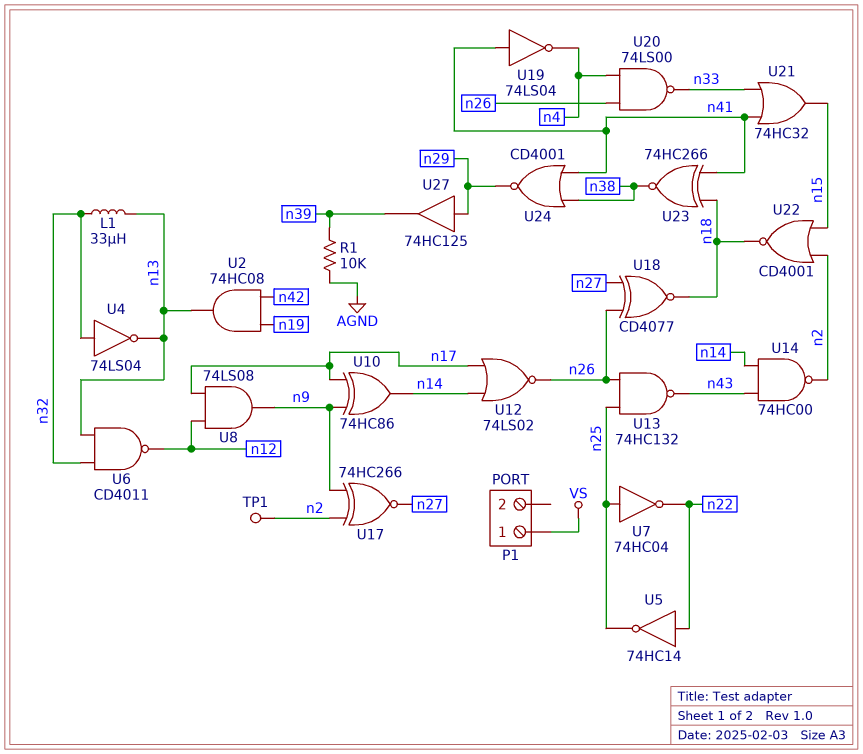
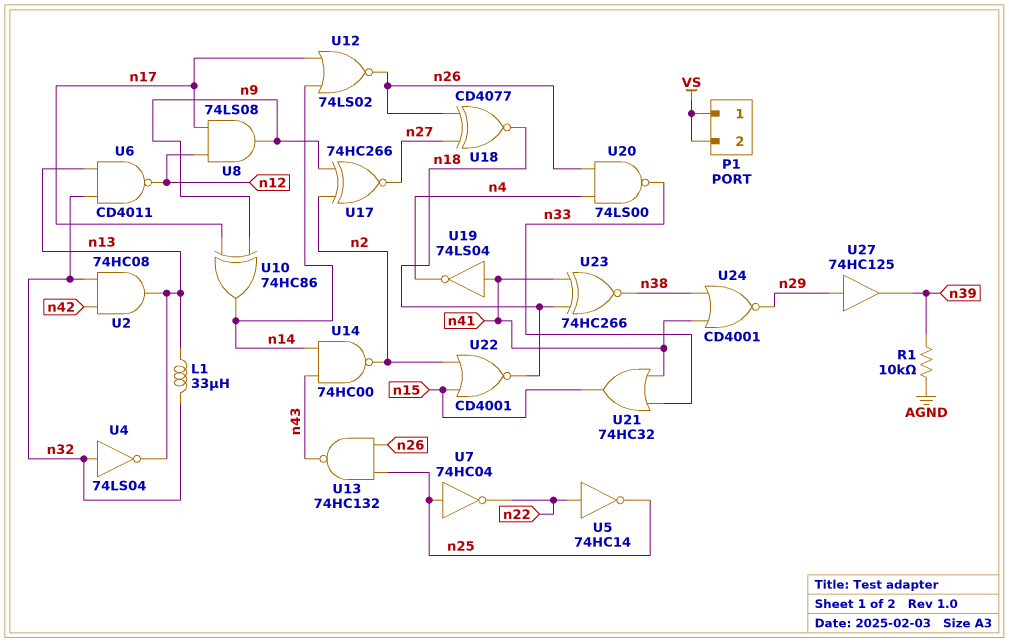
P1 pin 2: none -> VS
TP1: test point (n2) -> none
U2: AND 74HC08 (in n19, in n42, out n13) -> AND 74HC08 (in n32, in n42, out n13)

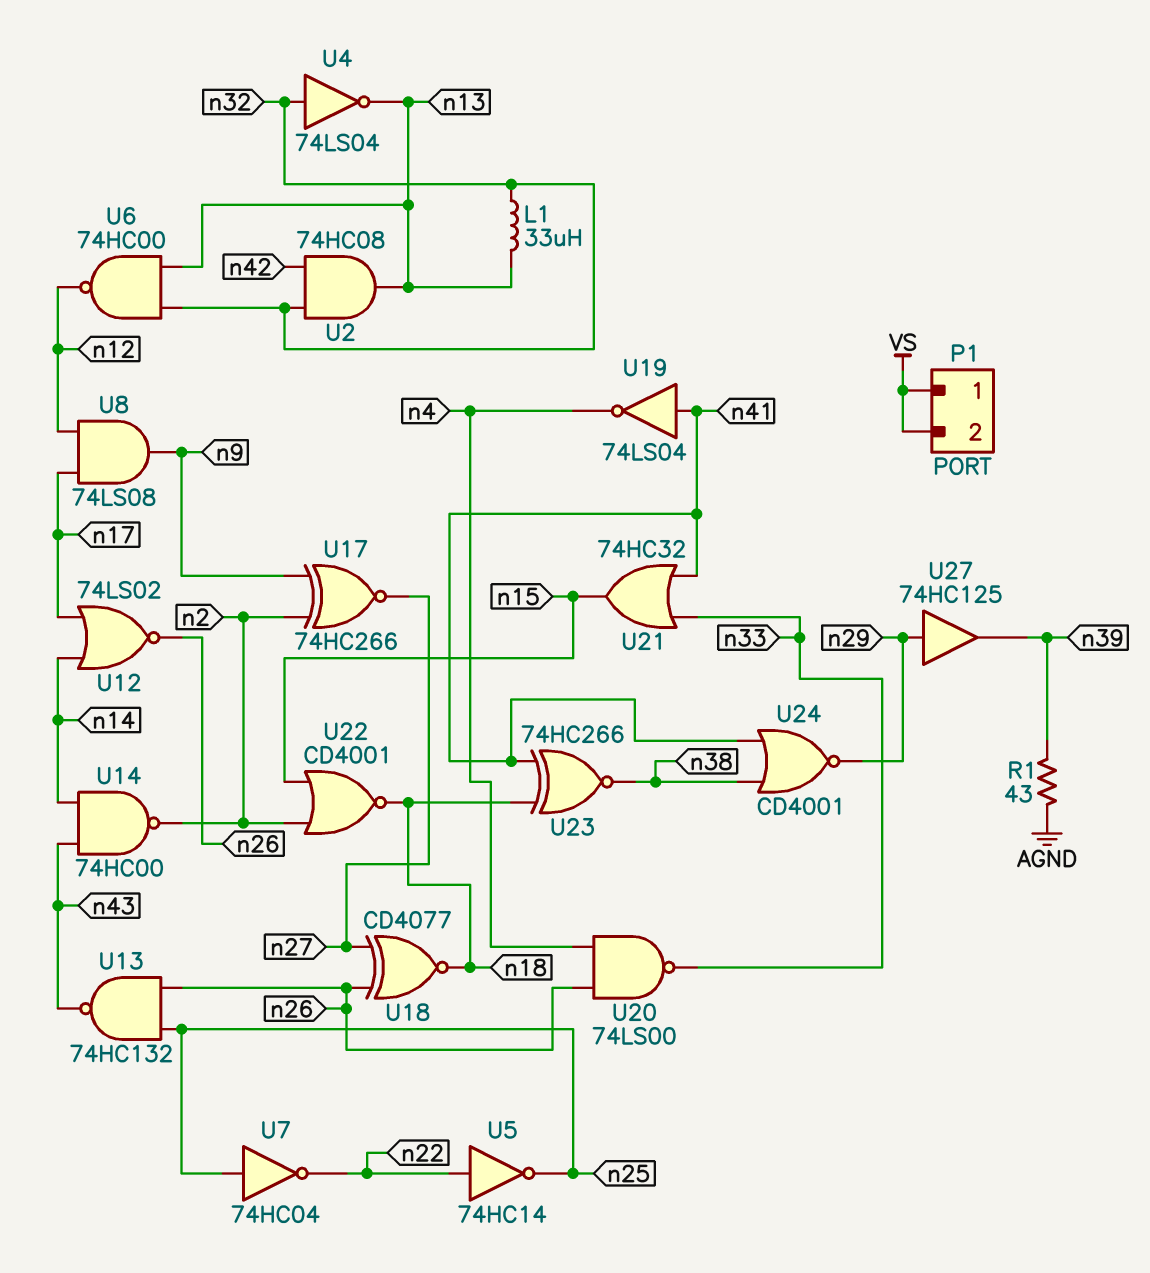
R1: 10k (AGND, n39) -> 43 (AGND, n39)
U6: NAND CD4011 (in n13, in n32, out n12) -> NAND 74HC00 (in n13, in n32, out n12)
U10: XOR 74HC86 (in n9, in n17, out n14) -> none

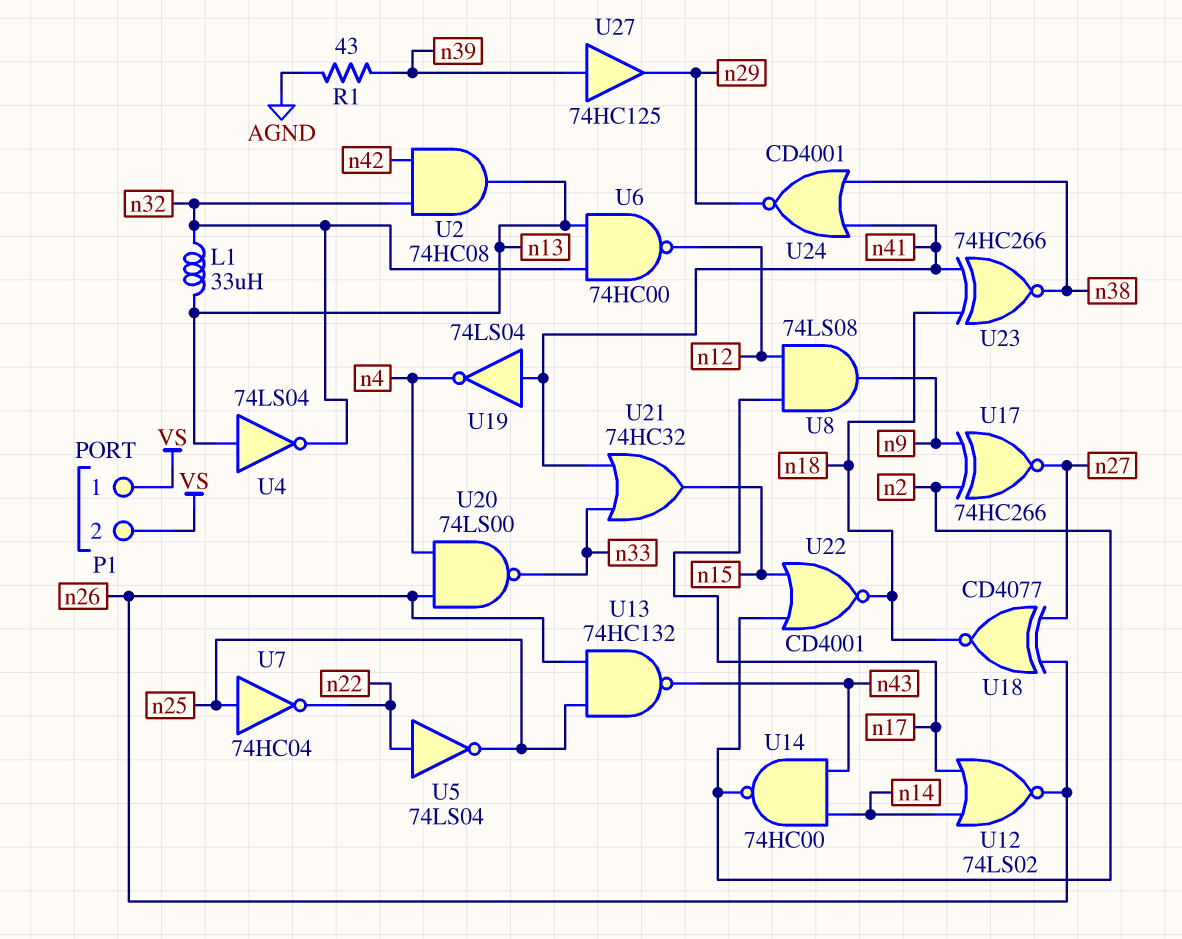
U4: NOT 74LS04 (in n32, out n13) -> NOT 74LS04 (in n13, out n32)
U5: NOT 74HC14 (in n22, out n25) -> NOT 74LS04 (in n22, out n25)
U27: buffer 74HC125 (in n29, out n39) -> buffer 74HC125 (in n39, out n29)

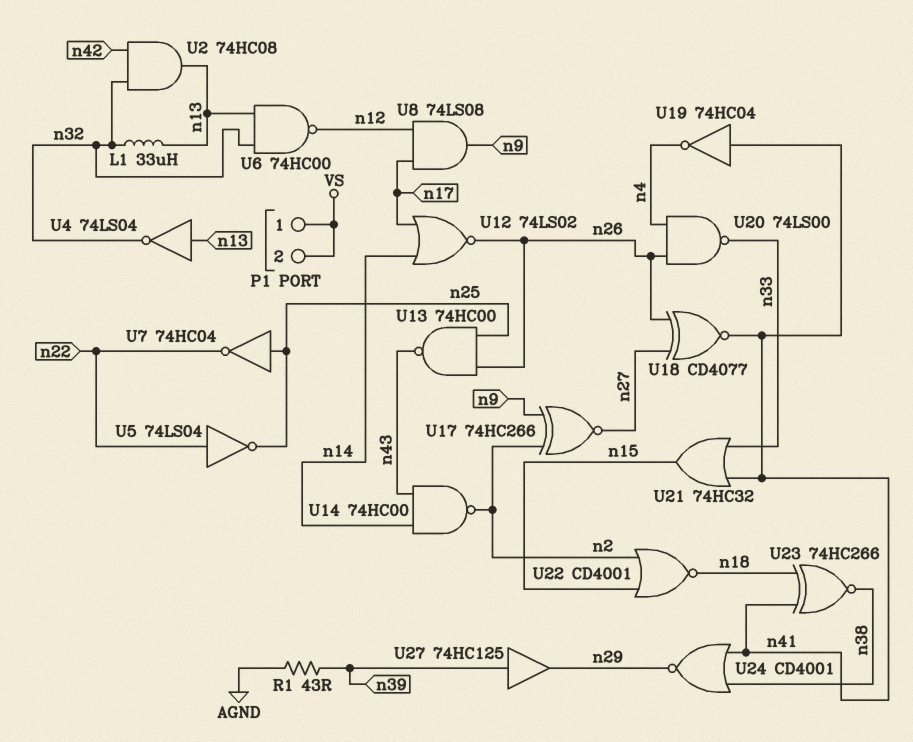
U13: NAND 74HC132 (in n25, in n26, out n43) -> NAND 74HC00 (in n25, in n26, out n43)
U18: XNOR CD4077 (in n26, in n27, out n18) -> XNOR CD4077 (in n26, in n27, out n41)
U19: NOT 74LS04 (in n41, out n4) -> NOT 74HC04 (in n41, out n4)

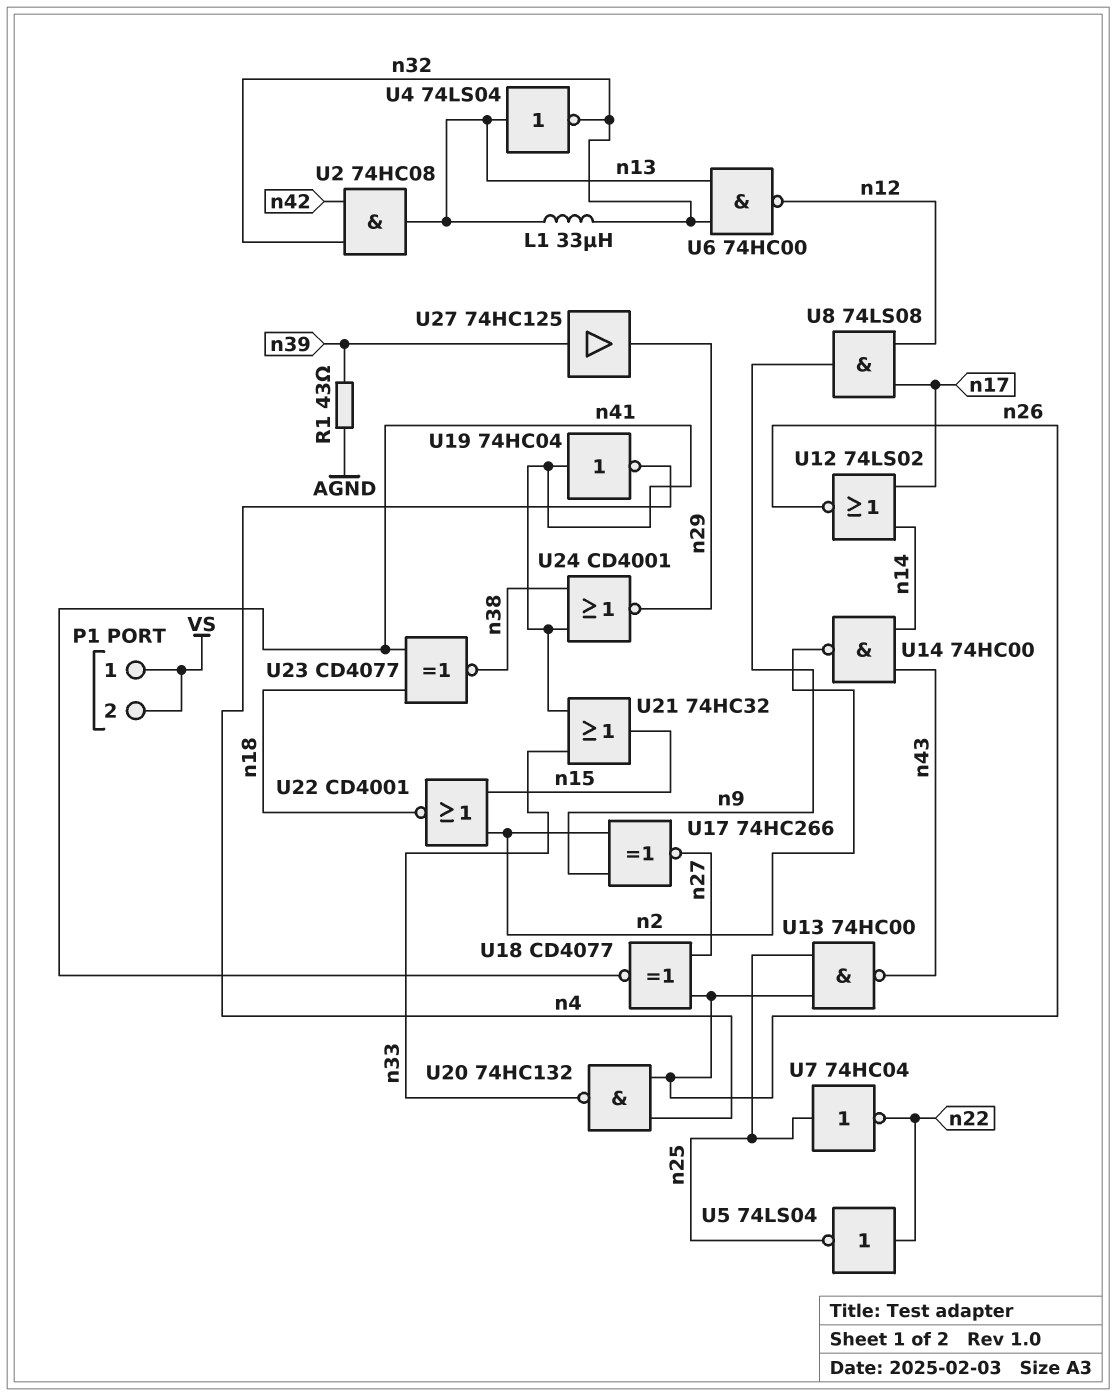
U20: NAND 74LS00 (in n4, in n26, out n33) -> NAND 74HC132 (in n4, in n26, out n33)
U23: XNOR 74HC266 (in n18, in n41, out n38) -> XNOR CD4077 (in n18, in n41, out n38)

